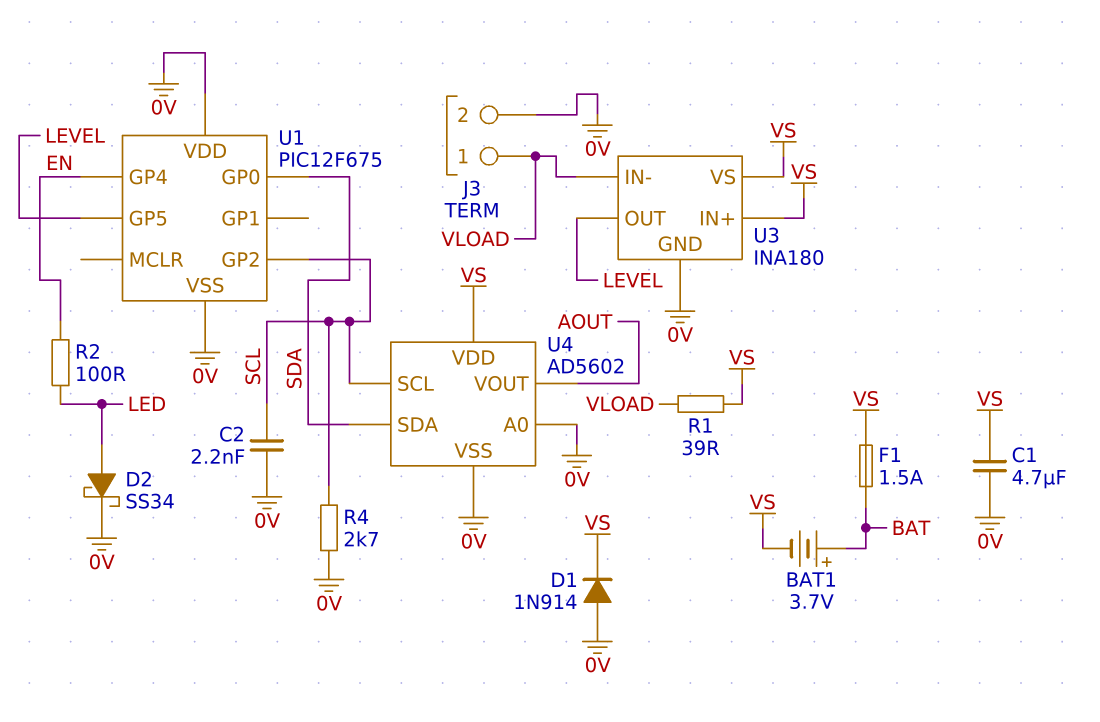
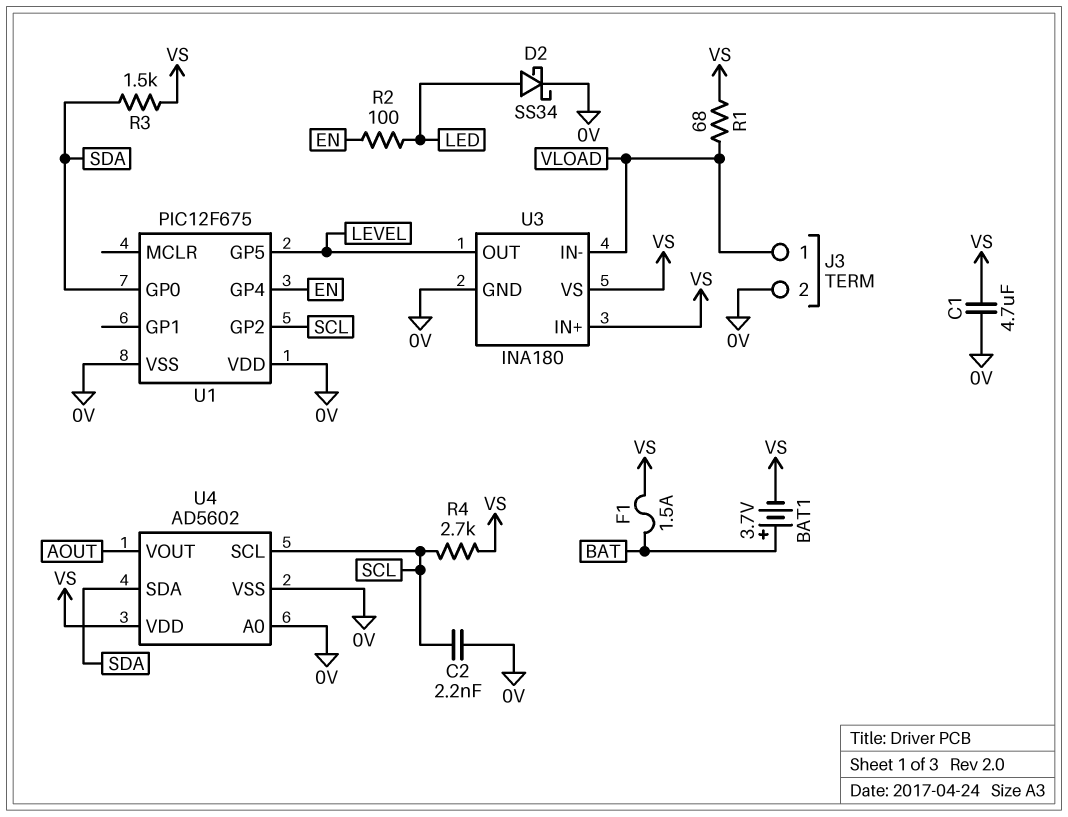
D1: diode 1N914 (A 0V, K VS) -> none
R1: 39 (VLOAD, VS) -> 68 (VLOAD, VS)
R3: none -> 1.5k (SDA, VS)
R4: 2.7k (0V, SCL) -> 2.7k (SCL, VS)

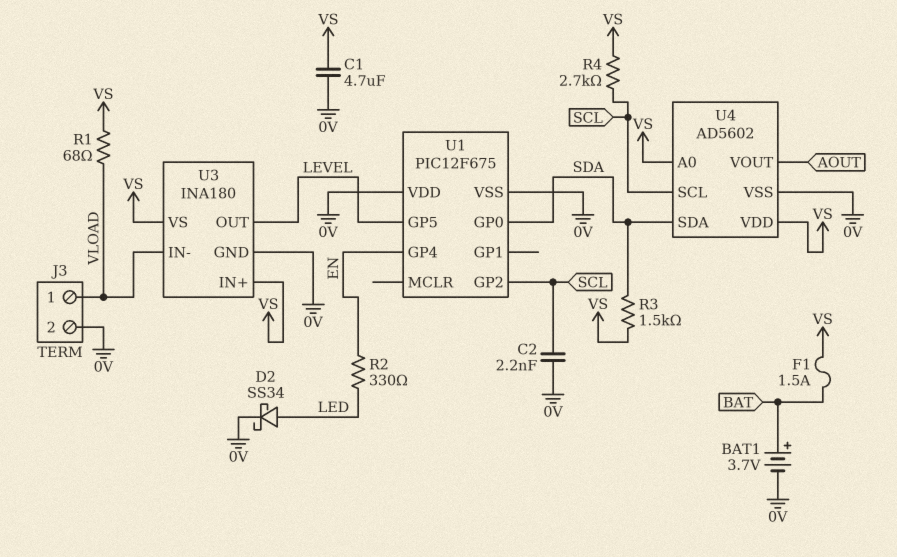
BAT1: 3.7V (plus BAT, minus VS) -> 3.7V (plus BAT, minus 0V)
R2: 100 (EN, LED) -> 330 (EN, LED)
U4 pin A0: 0V -> VS

